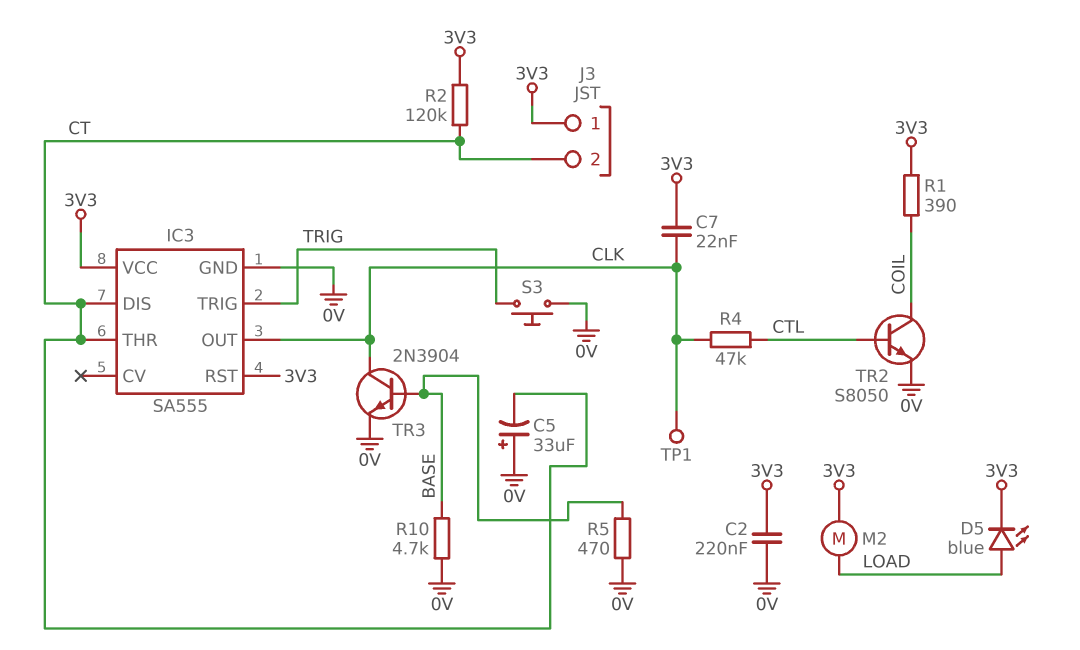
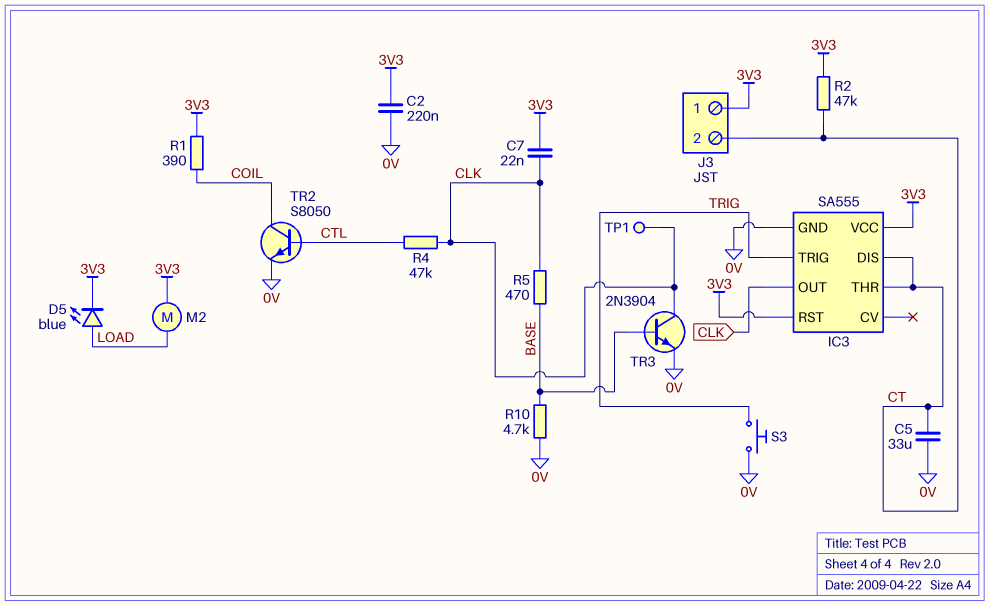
C5: 33uF (plus 0V, minus CT) -> 33uF (0V, CT)
R2: 120k (3V3, CT) -> 47k (3V3, CT)
R5: 470 (0V, BASE) -> 470 (BASE, CLK)

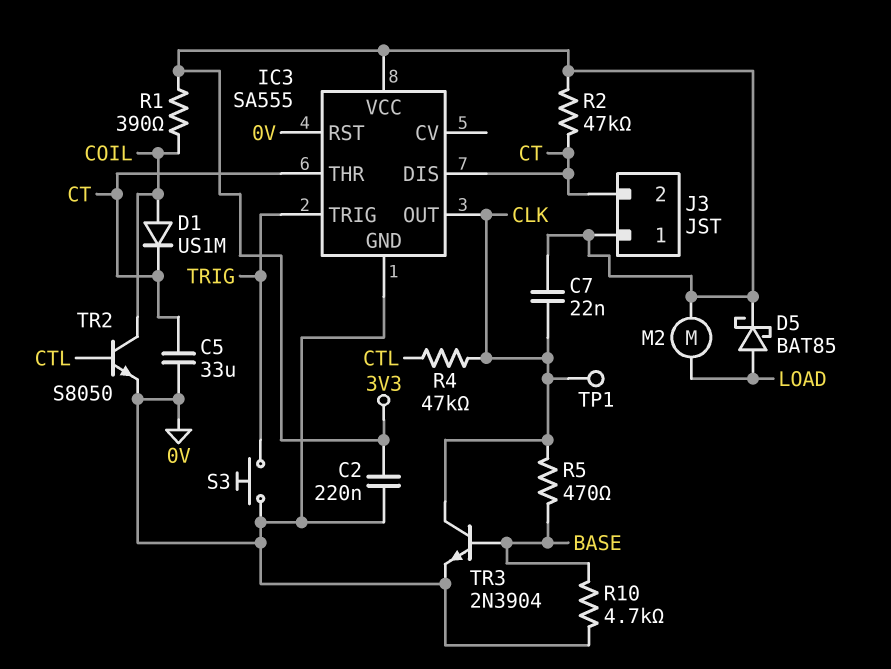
D1: none -> diode US1M (A COIL, K CT)
D5: LED blue (A LOAD, K 3V3) -> schottky BAT85 (A LOAD, K 3V3)
IC3 pin RST: 3V3 -> 0V

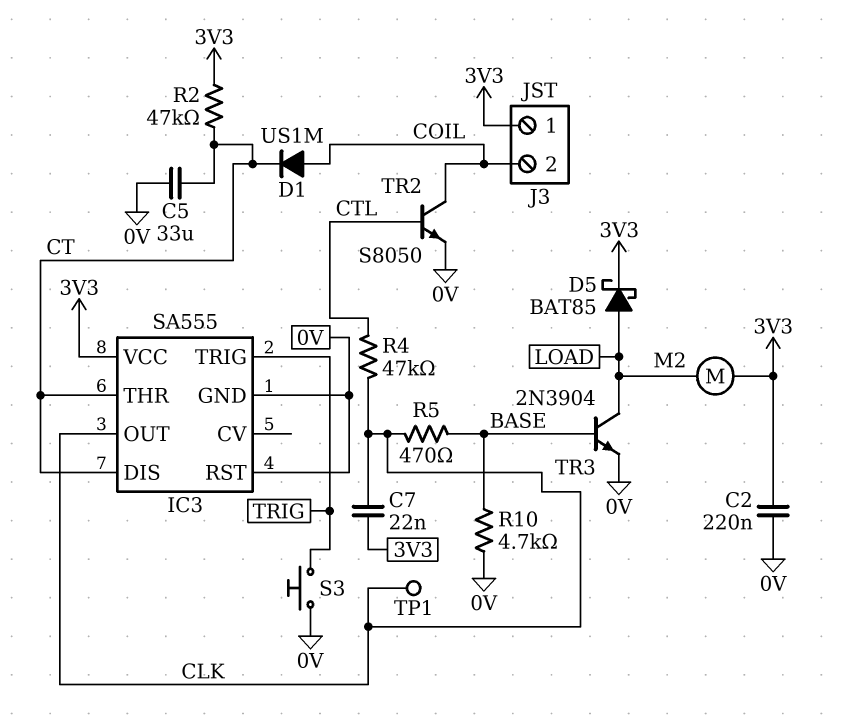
J3 pin 2: CT -> COIL
R1: 390 (3V3, COIL) -> none
TR3: NPN 2N3904 (B BASE, C CLK, E 0V) -> NPN 2N3904 (B BASE, C LOAD, E 0V)

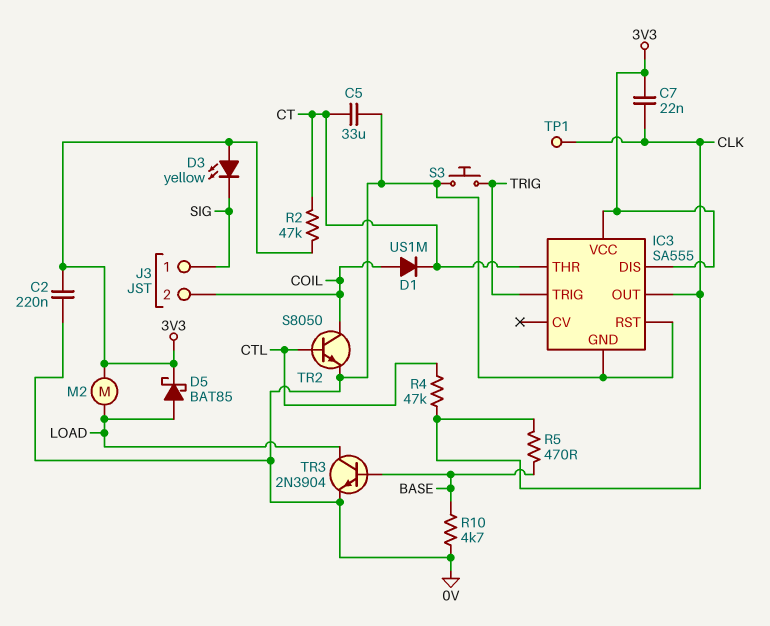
D3: none -> LED yellow (A 3V3, K SIG)
IC3 pin DIS: CT -> 3V3
J3 pin 1: 3V3 -> SIG

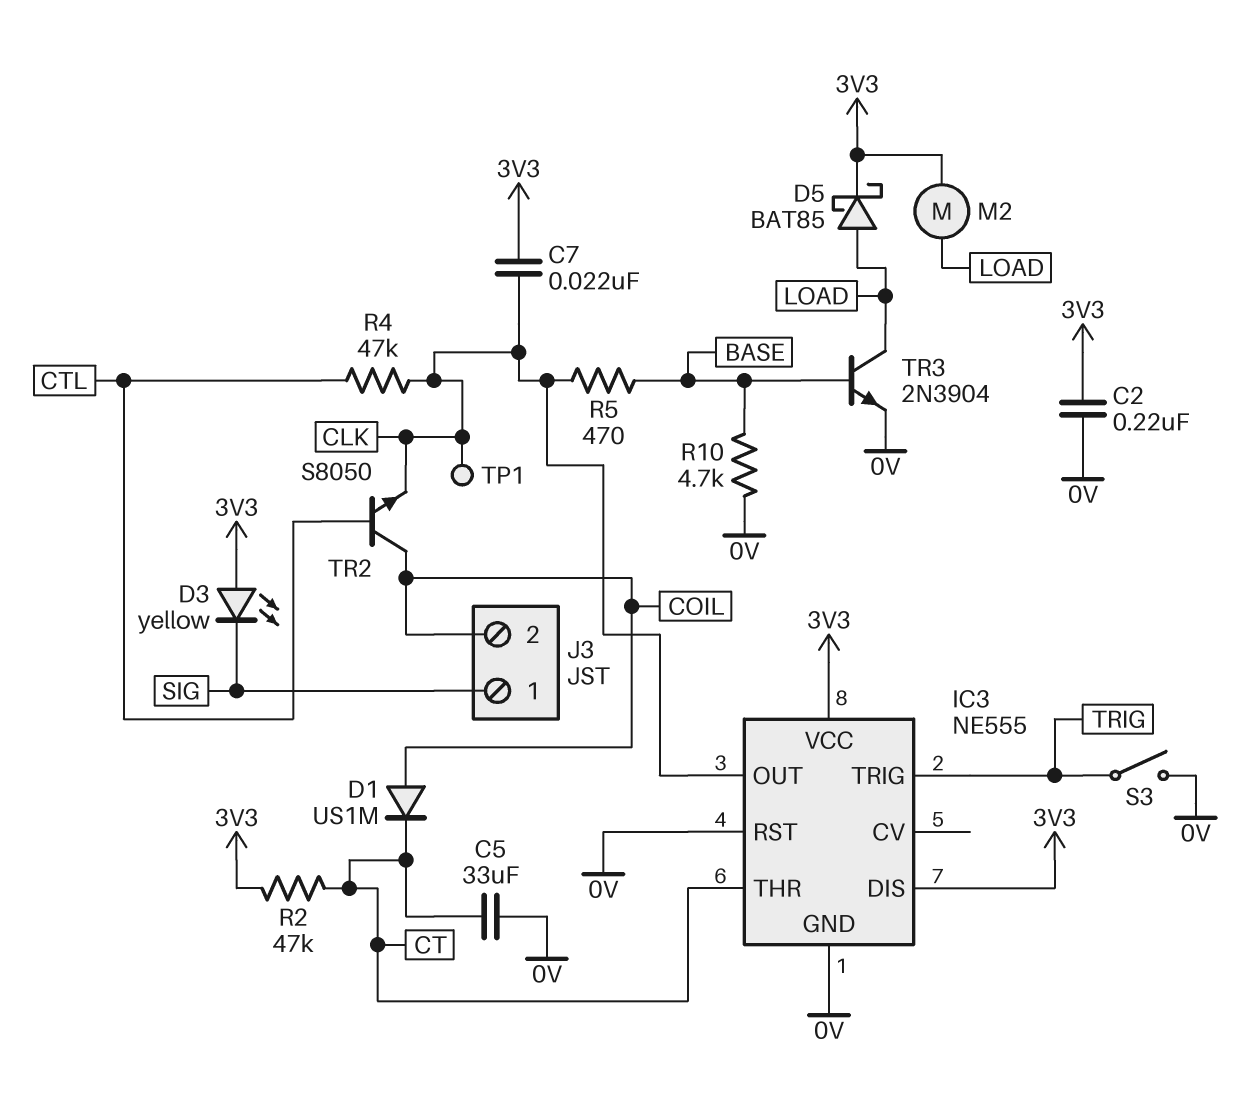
IC3: SA555 -> NE555
S3: button (0V, TRIG) -> switch (0V, TRIG)
TR2: NPN S8050 (B CTL, C COIL, E 0V) -> NPN S8050 (B CTL, C COIL, E CLK)

